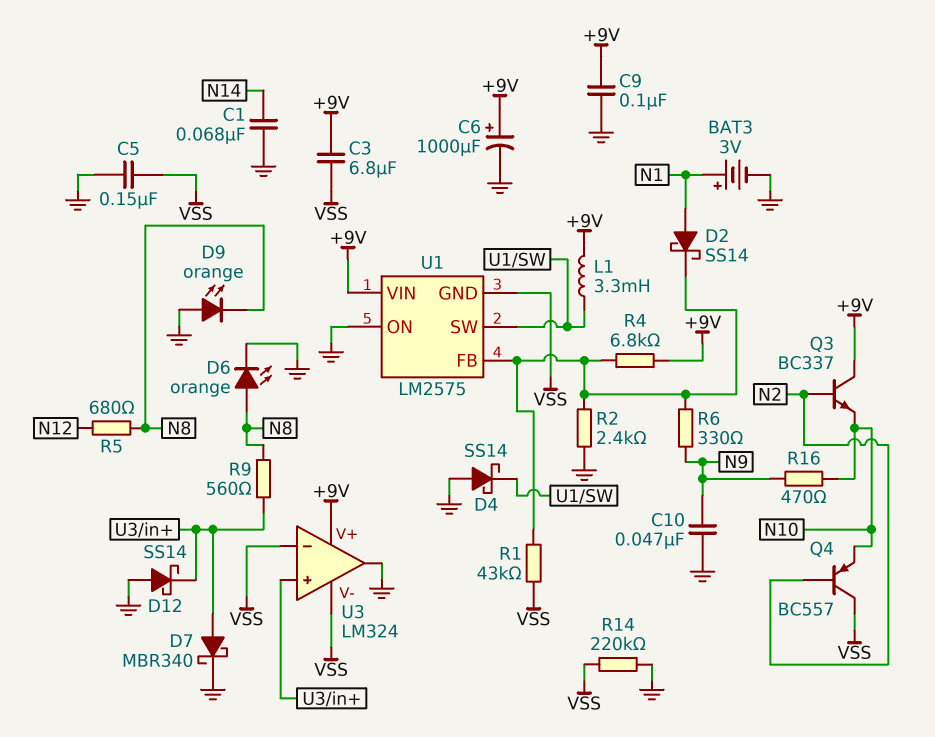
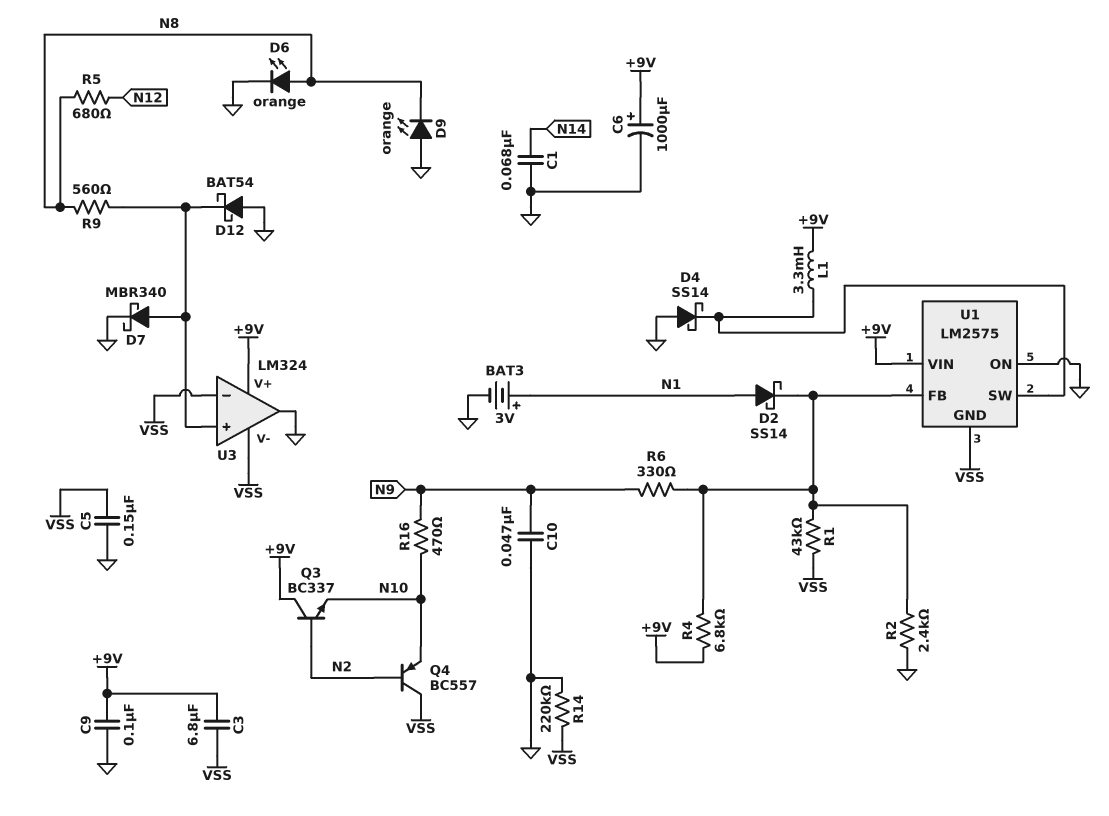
D12: schottky SS14 (A GND, K U3/in+) -> schottky BAT54 (A GND, K U3/in+)

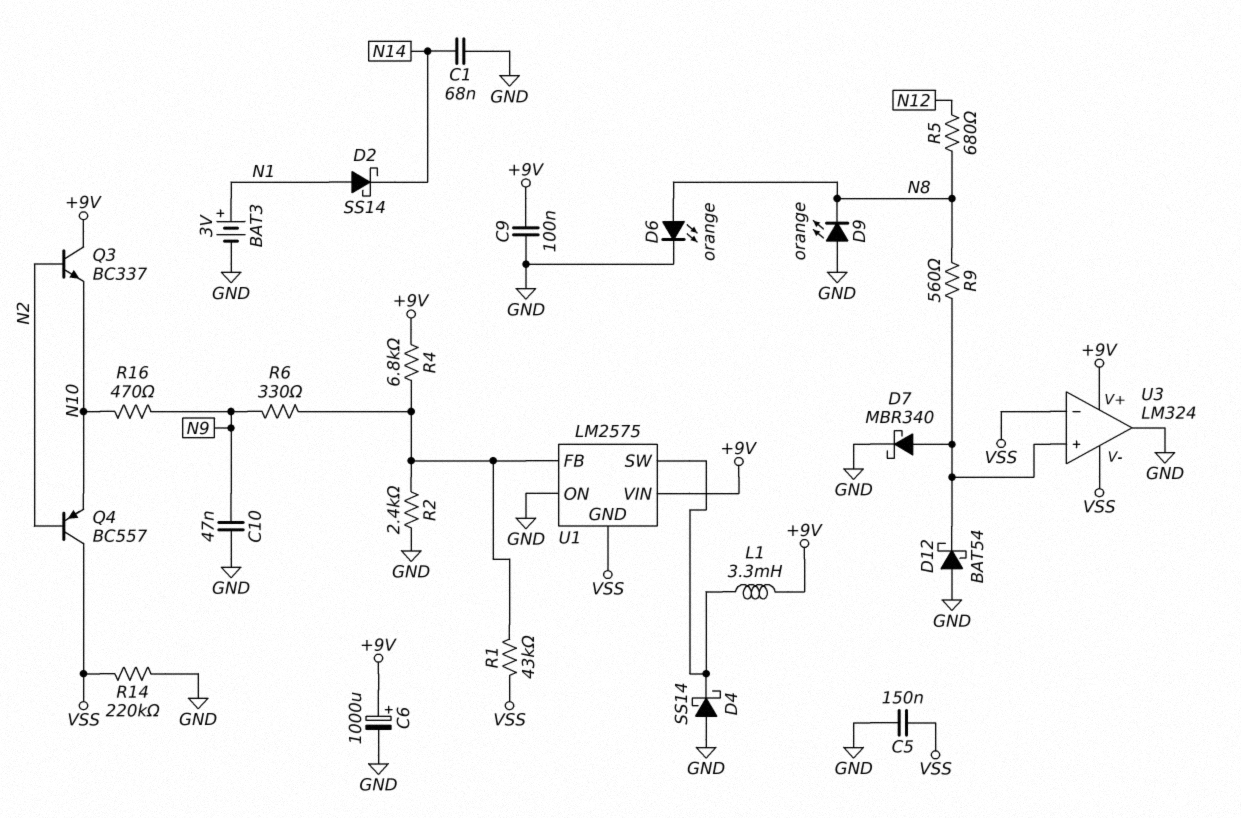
C3: 6.8uF (+9V, VSS) -> none
D2: schottky SS14 (A N1, K U1/FB) -> schottky SS14 (A N1, K N14)

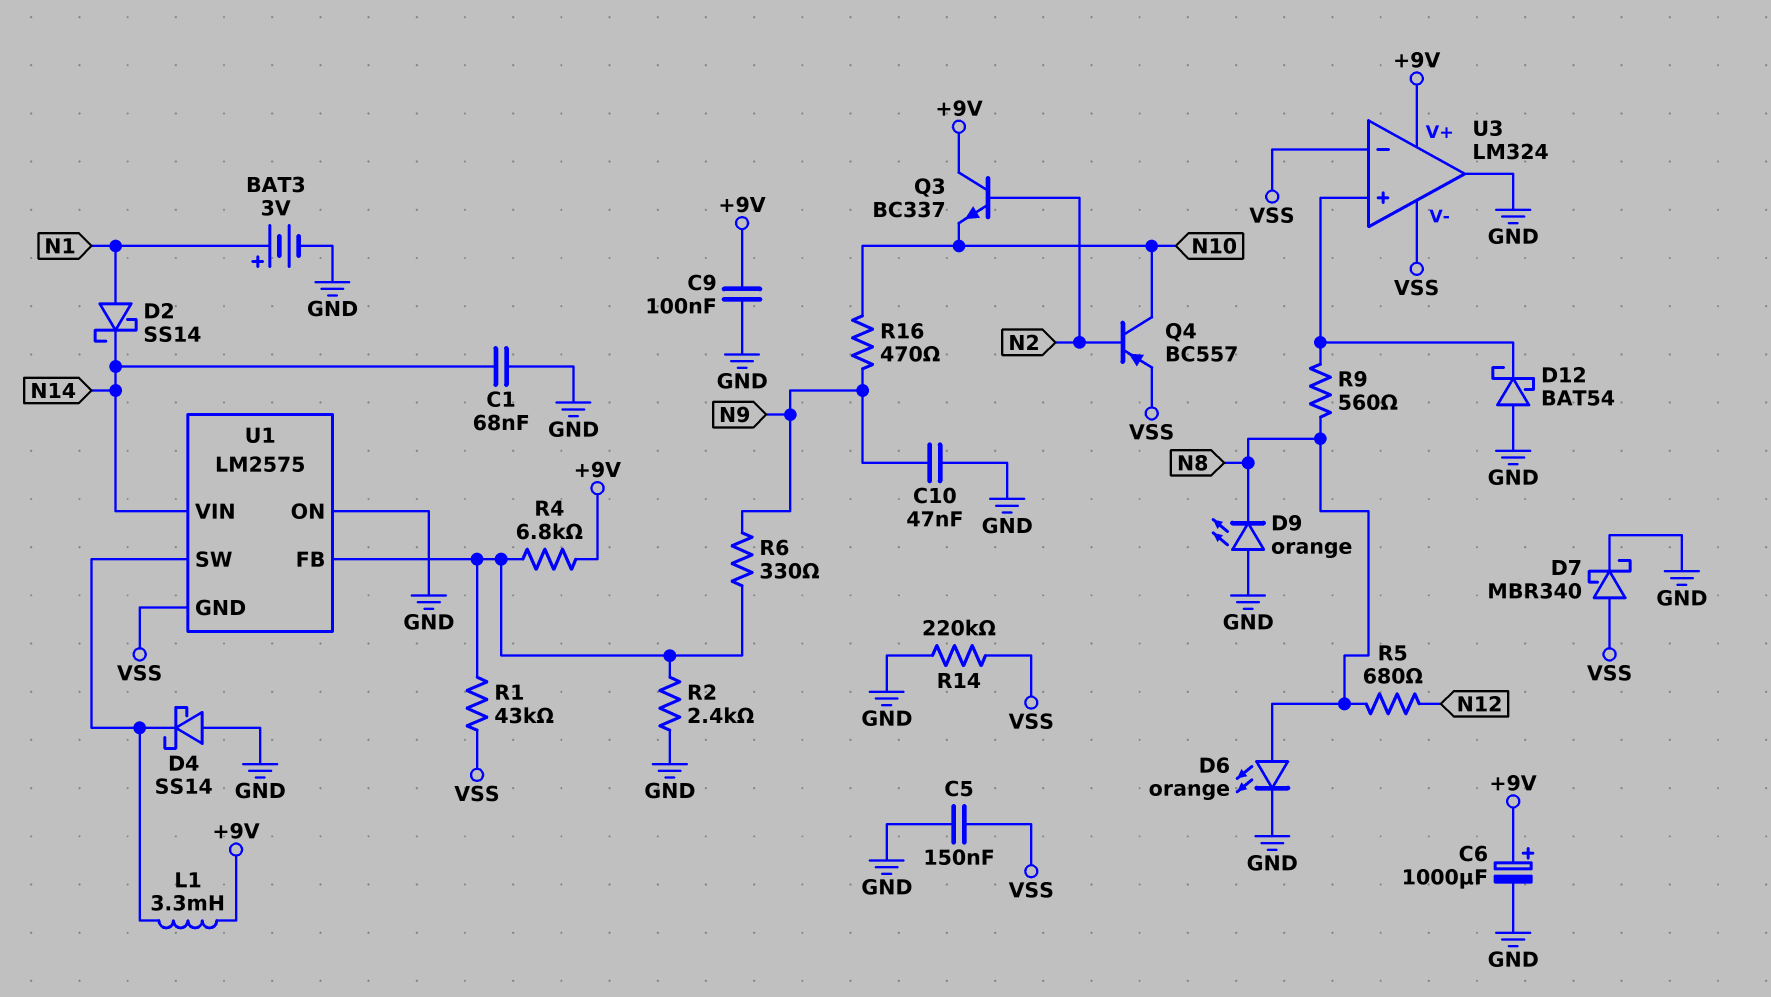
D7: schottky MBR340 (A U3/in+, K GND) -> schottky MBR340 (A VSS, K GND)
Q4: PNP BC557 (B N2, C VSS, E N10) -> PNP BC557 (B N2, C N10, E VSS)
U1 pin VIN: +9V -> N14

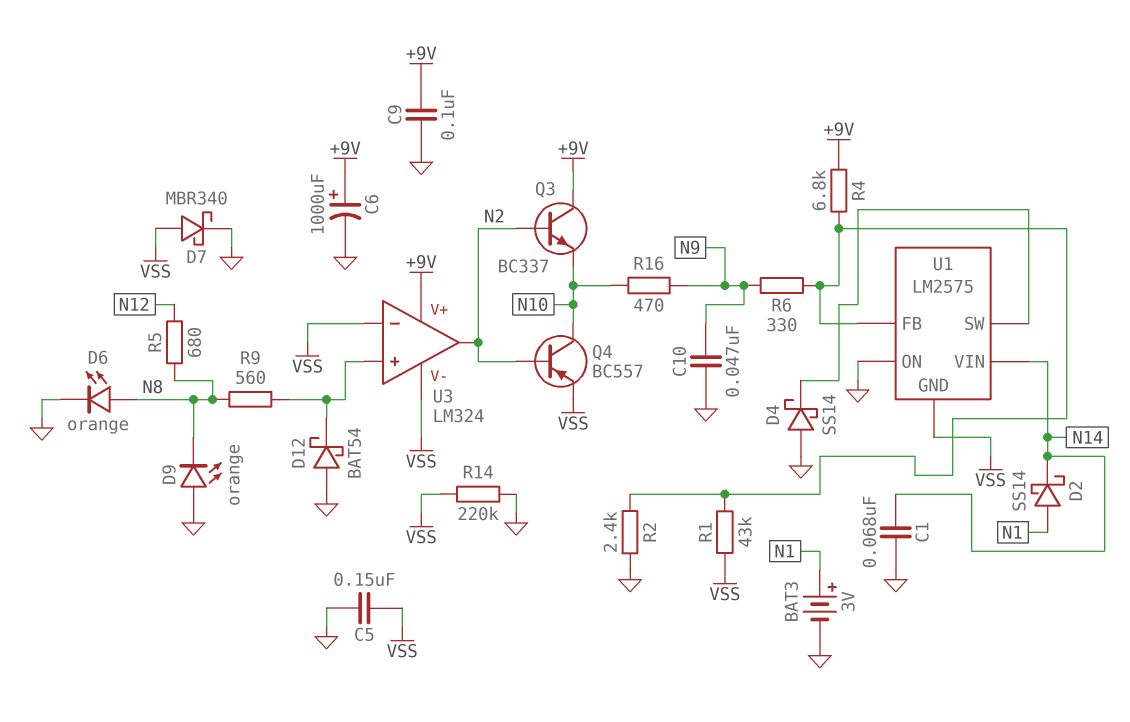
L1: 3.3mH (+9V, U1/SW) -> none
U3 pin out: GND -> N2

